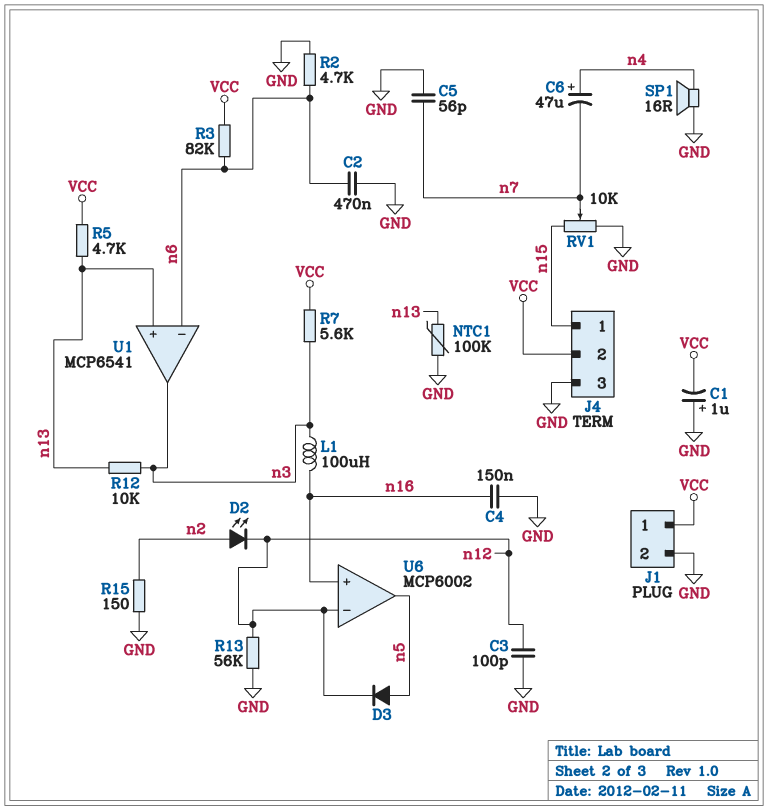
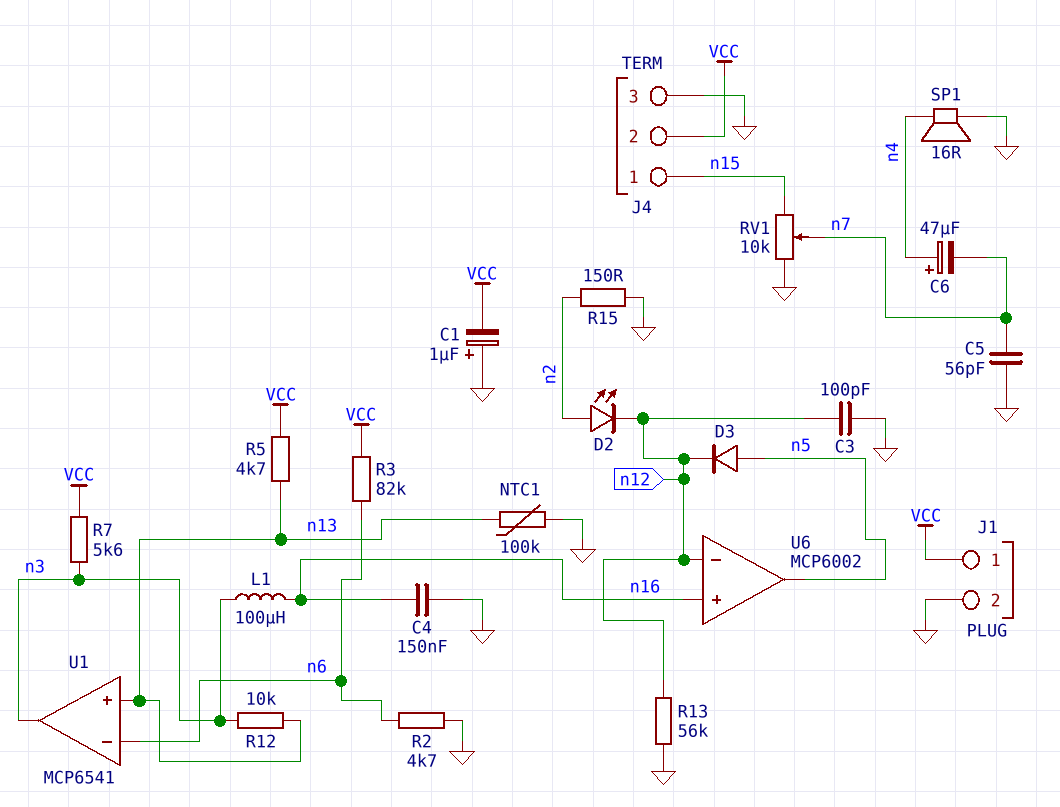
C2: 470nF (GND, n6) -> none

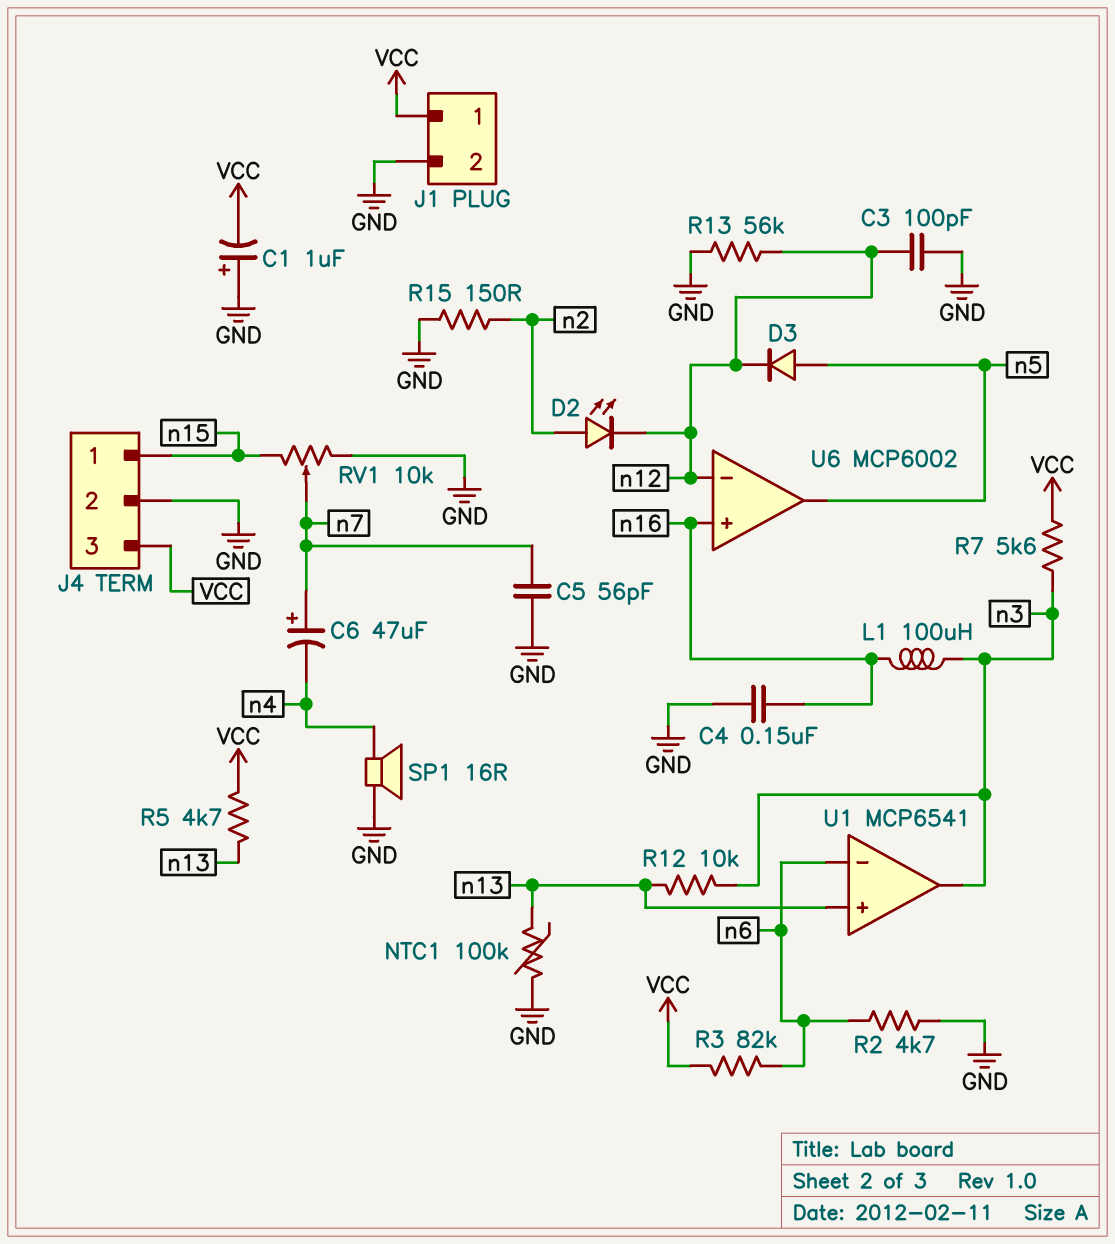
C6: 47uF (plus n4, minus n7) -> 47uF (plus n7, minus n4)
J4 pin 2: VCC -> GND
J4 pin 3: GND -> VCC

